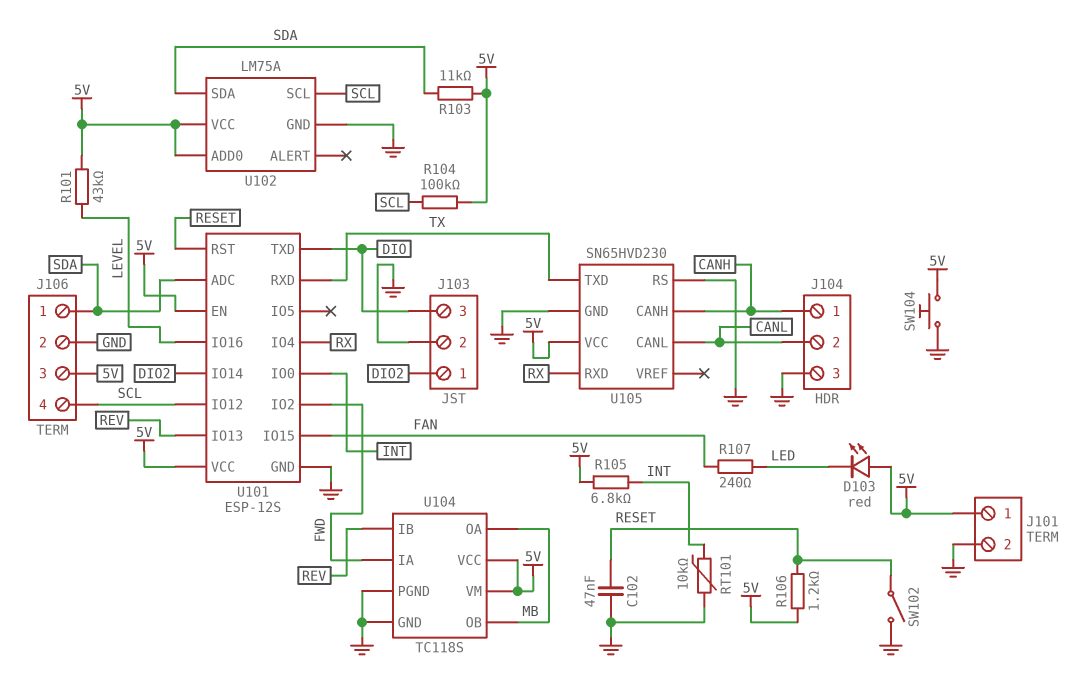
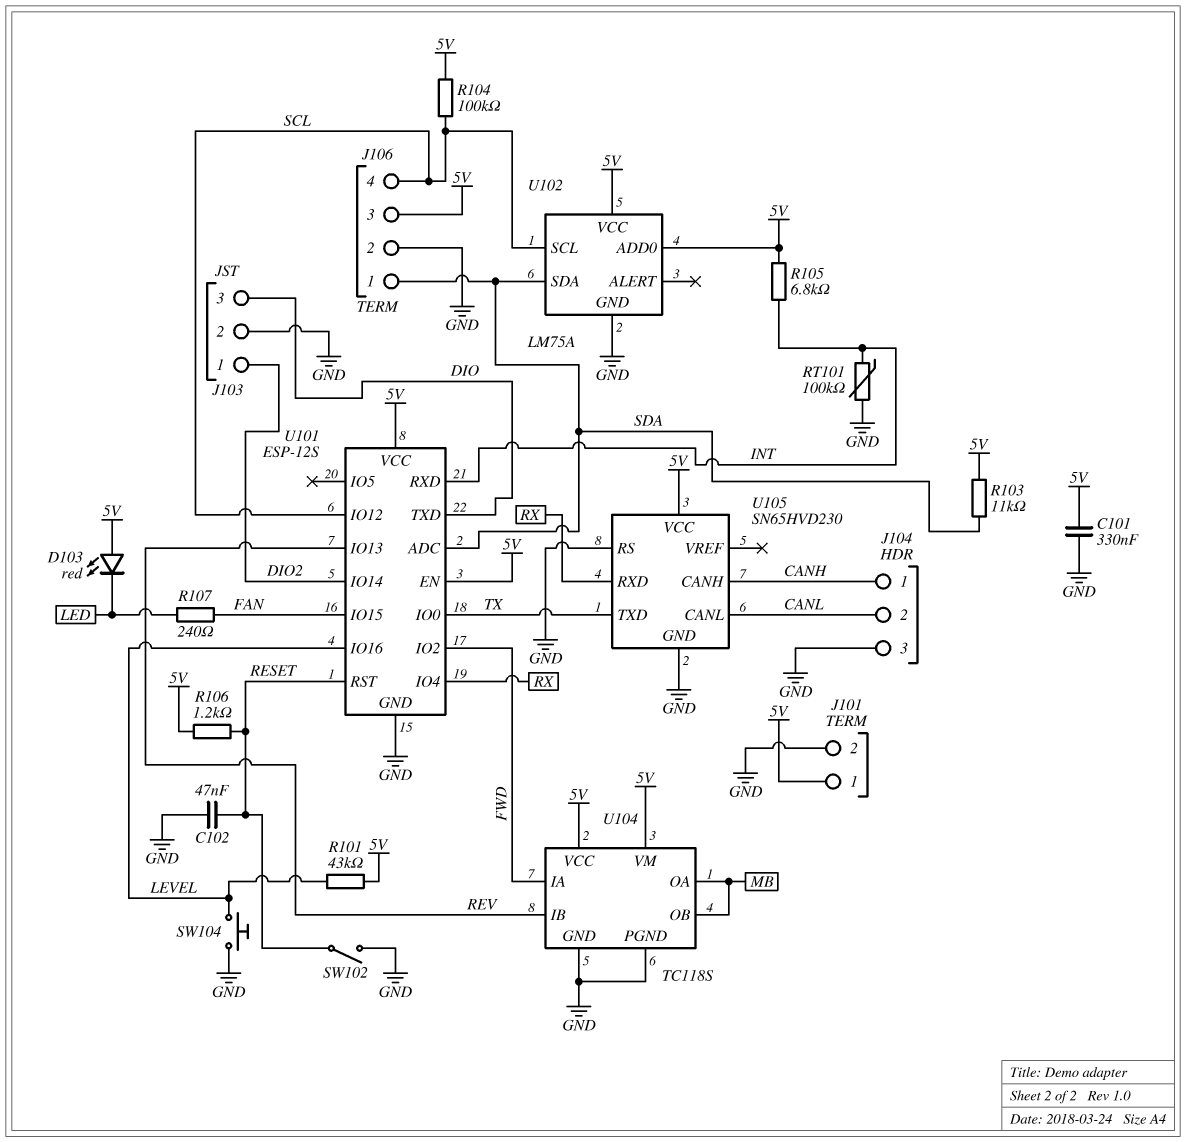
C101: none -> 330nF (5V, GND)
RT101: 10k (GND, INT) -> 100k (GND, INT)
SW104: button (5V, GND) -> button (GND, LEVEL)
U101 pin IO0: INT -> TX
U101 pin RXD: TX -> INT

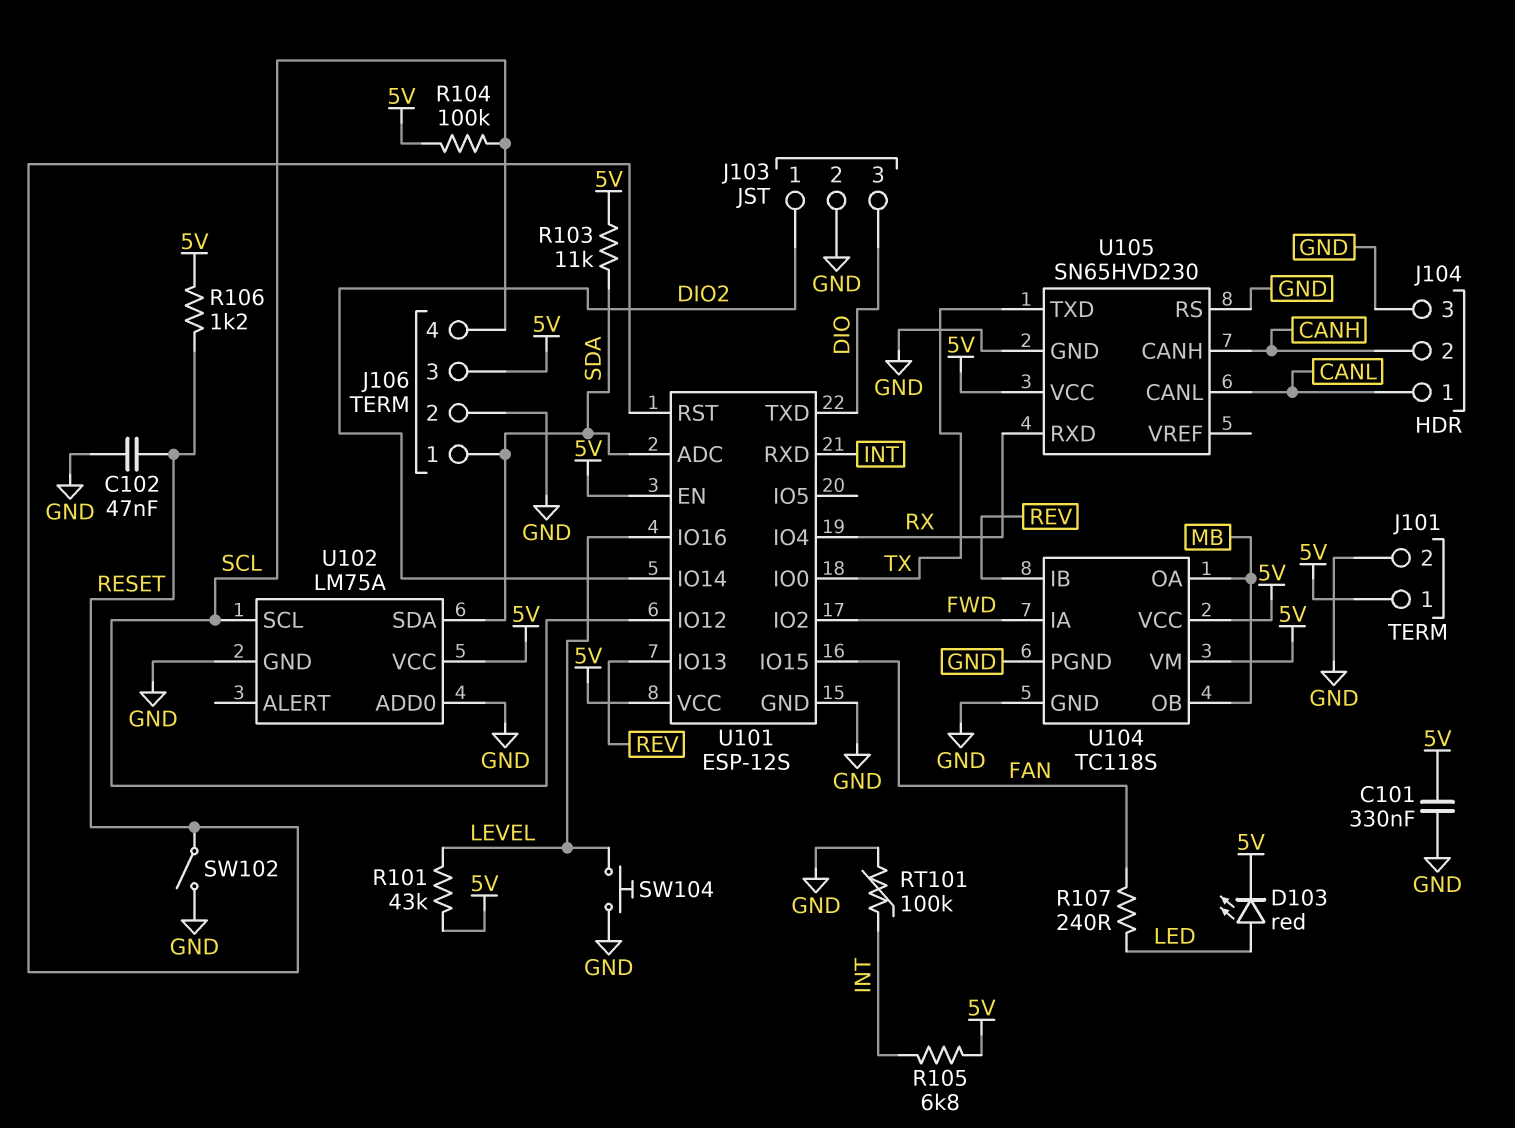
D103: LED red (A 5V, K LED) -> LED red (A LED, K 5V)
J104 pin 1: CANH -> CANL
J104 pin 2: CANL -> CANH
U102 pin ADD0: 5V -> GND

